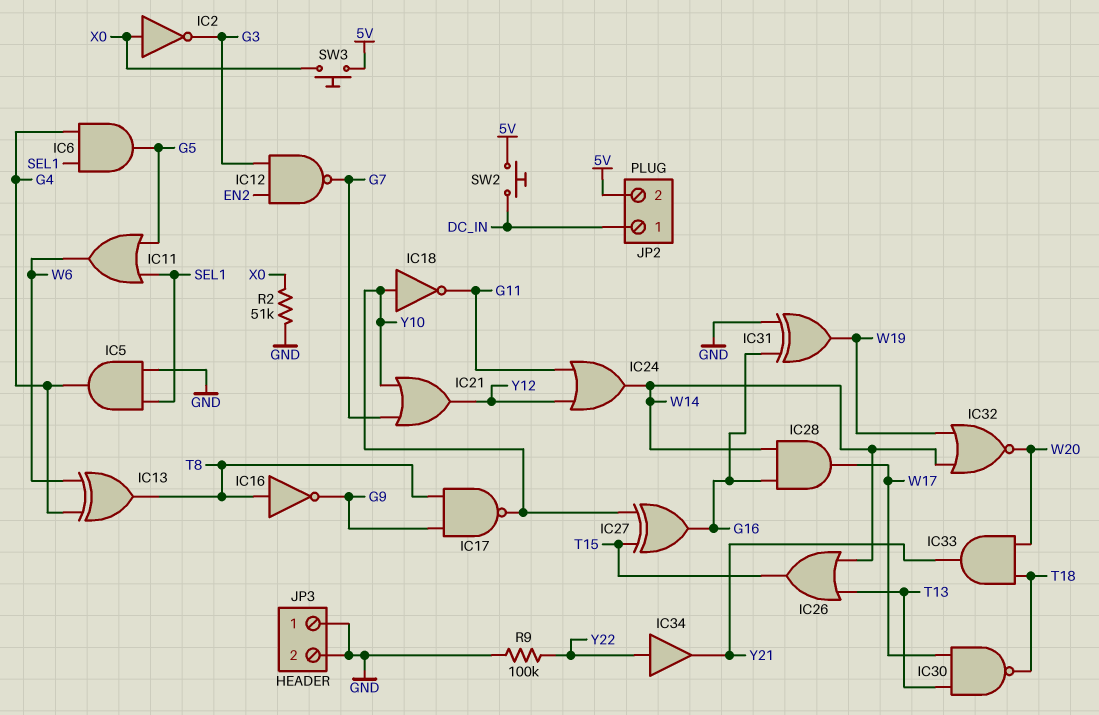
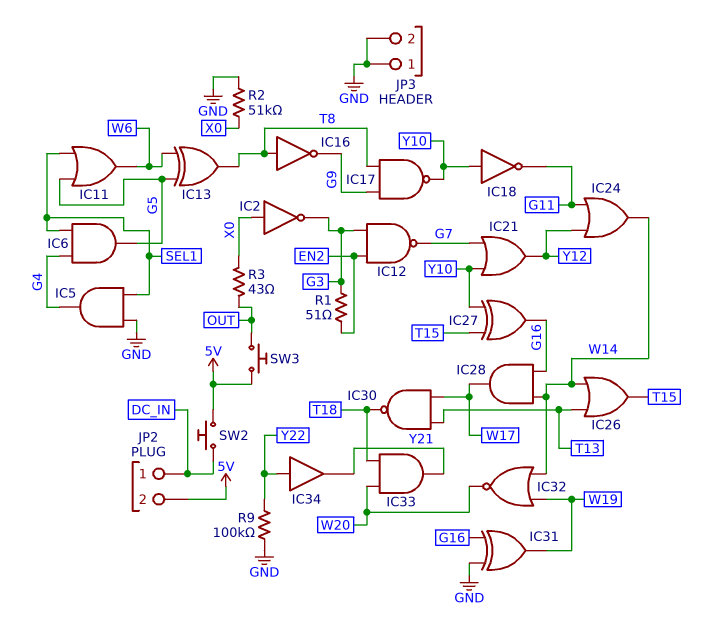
IC13: XOR (in G4, in W6, out T8) -> XOR (in G5, in W6, out T8)
R1: none -> 51 (EN2, G3)
R3: none -> 43 (OUT, X0)
SW3: button (5V, X0) -> button (5V, OUT)

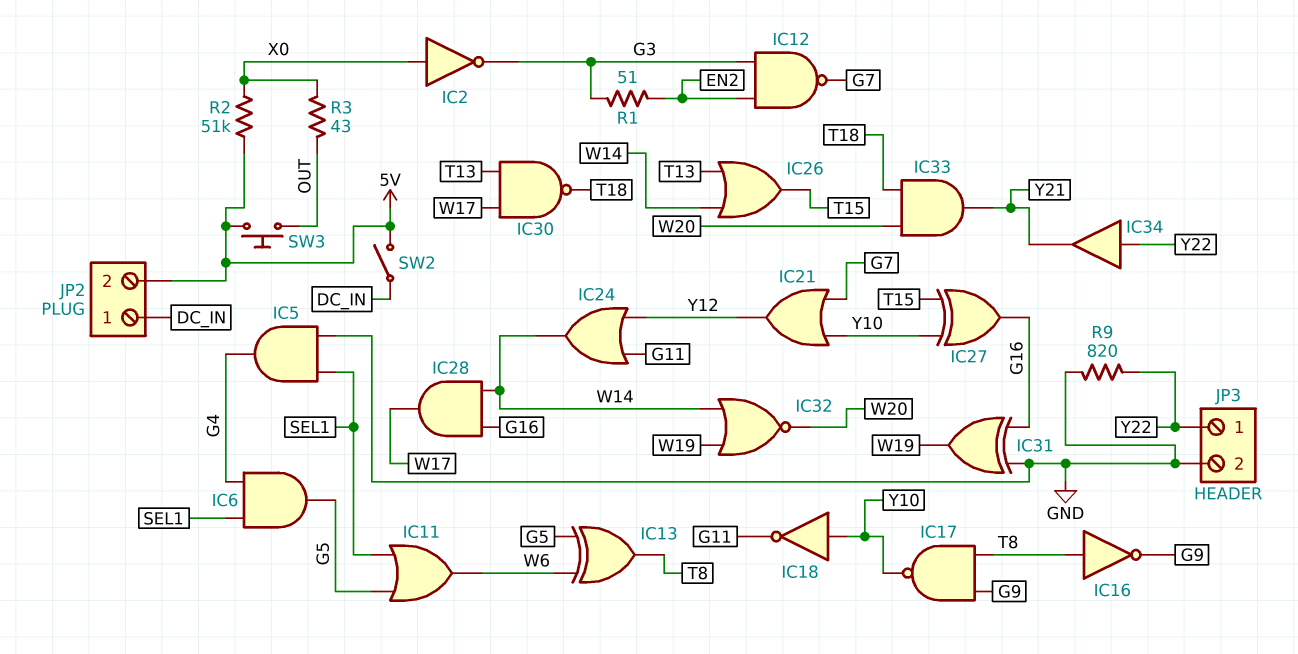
JP3 pin 1: GND -> Y22
R2: 51k (GND, X0) -> 51k (5V, X0)
R9: 100k (GND, Y22) -> 820 (GND, Y22)
SW2: button (5V, DC_IN) -> switch (5V, DC_IN)

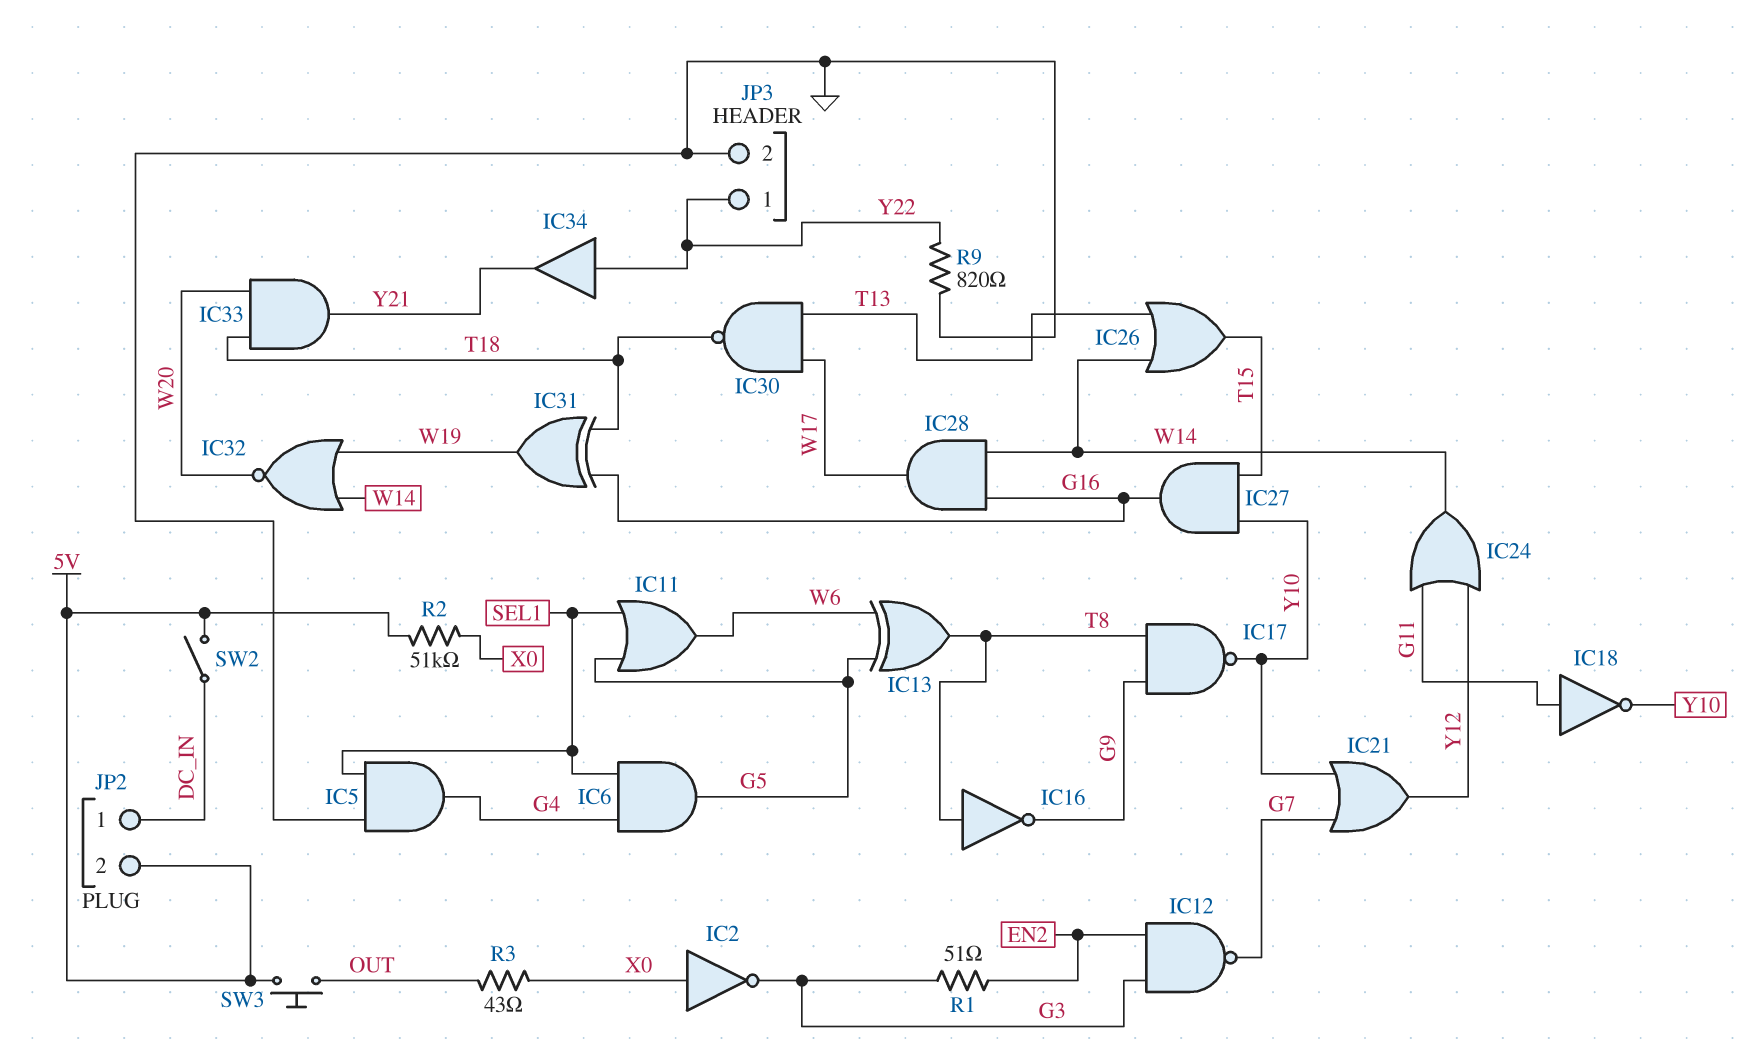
IC18: NOT (in Y10, out G11) -> NOT (in G11, out Y10)
IC27: XOR (in T15, in Y10, out G16) -> AND (in T15, in Y10, out G16)
IC31: XOR (in G16, in GND, out W19) -> XOR (in G16, in T18, out W19)

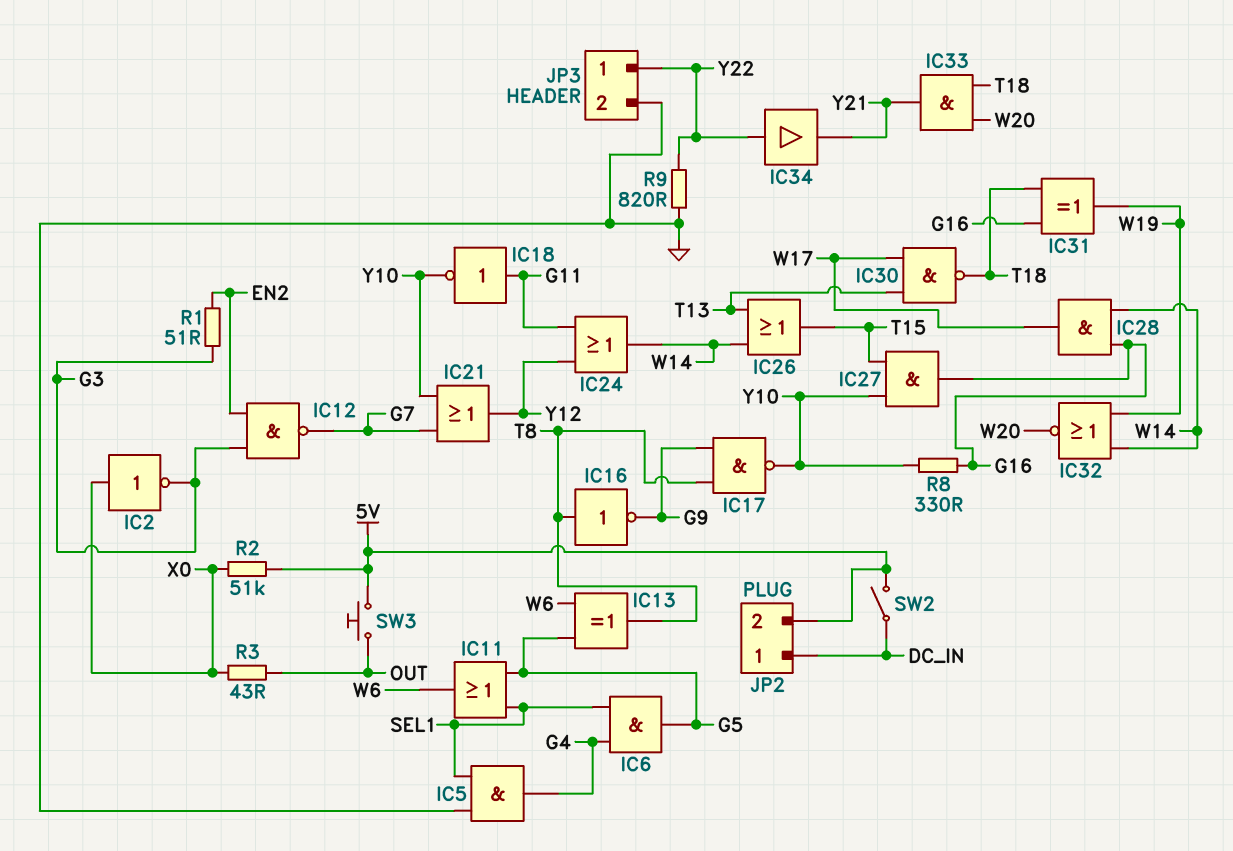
R8: none -> 330 (G16, Y10)

